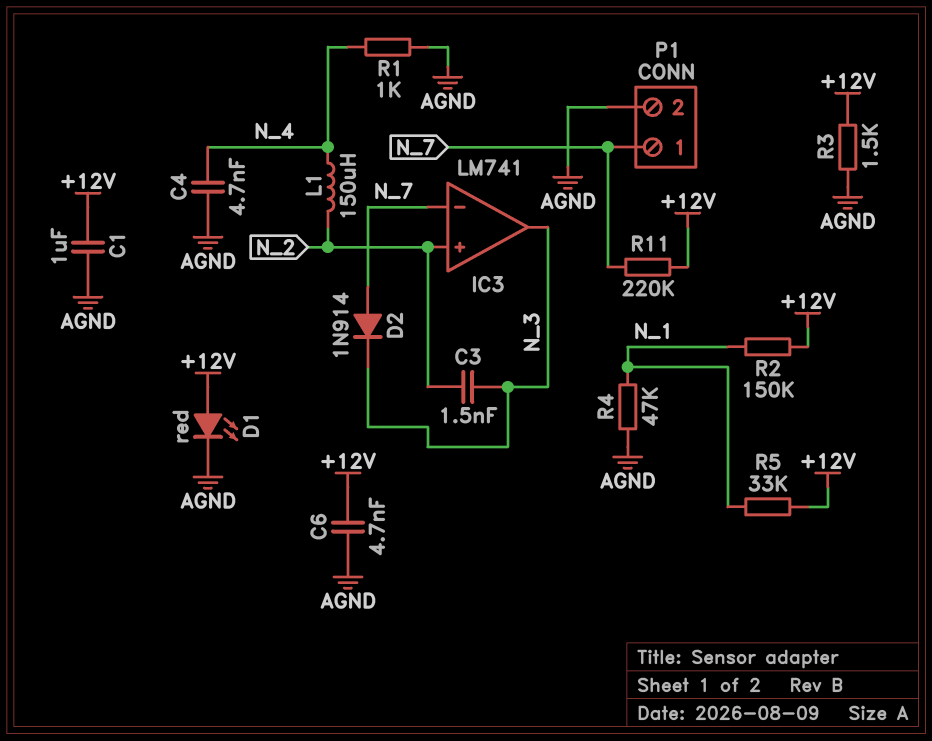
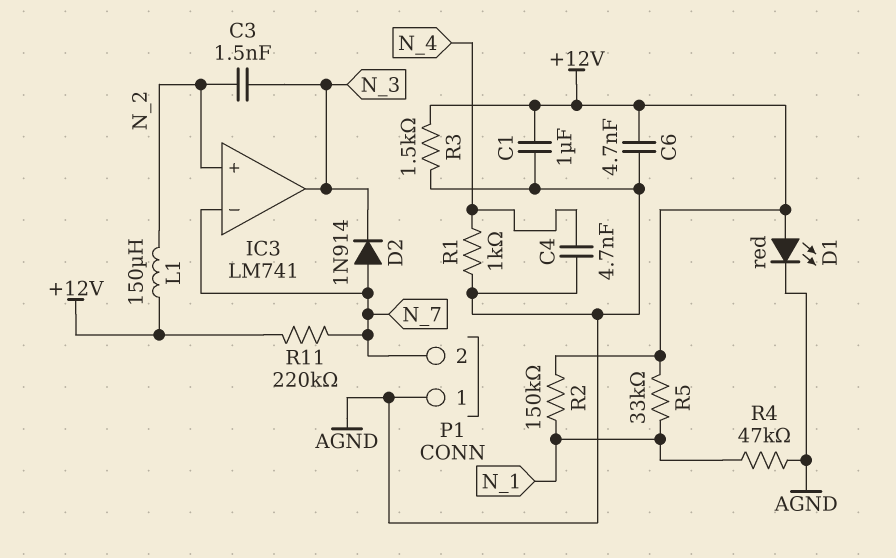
L1: 150uH (N_2, N_4) -> 150uH (+12V, N_2)
P1 pin 1: N_7 -> AGND
P1 pin 2: AGND -> N_7

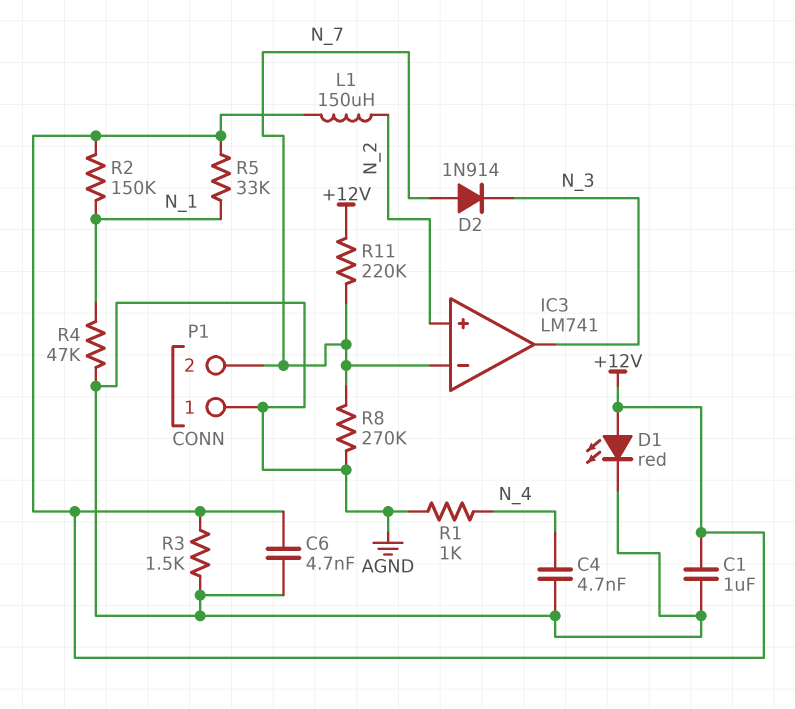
C3: 1.5nF (N_2, N_3) -> none
R8: none -> 270k (AGND, N_7)

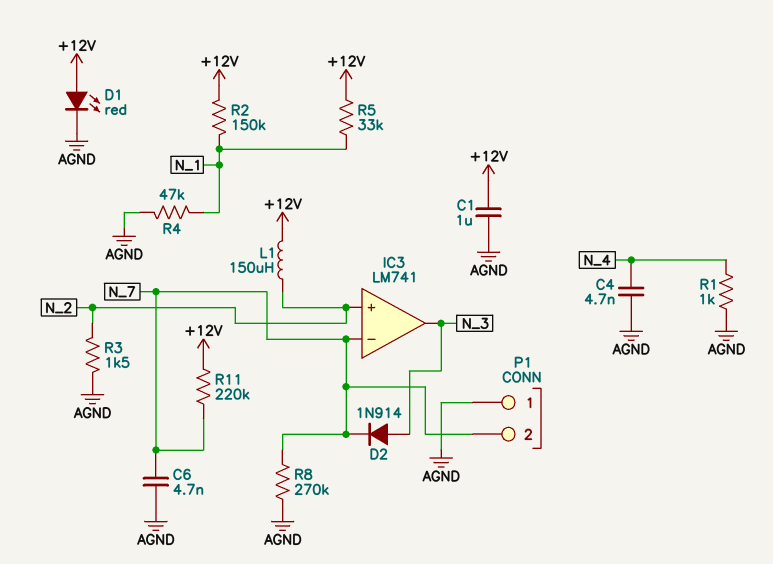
C6: 4.7nF (+12V, AGND) -> 4.7nF (AGND, N_7)
D2: diode 1N914 (A N_7, K N_3) -> diode 1N914 (A N_3, K N_7)
R3: 1.5k (+12V, AGND) -> 1.5k (AGND, N_2)

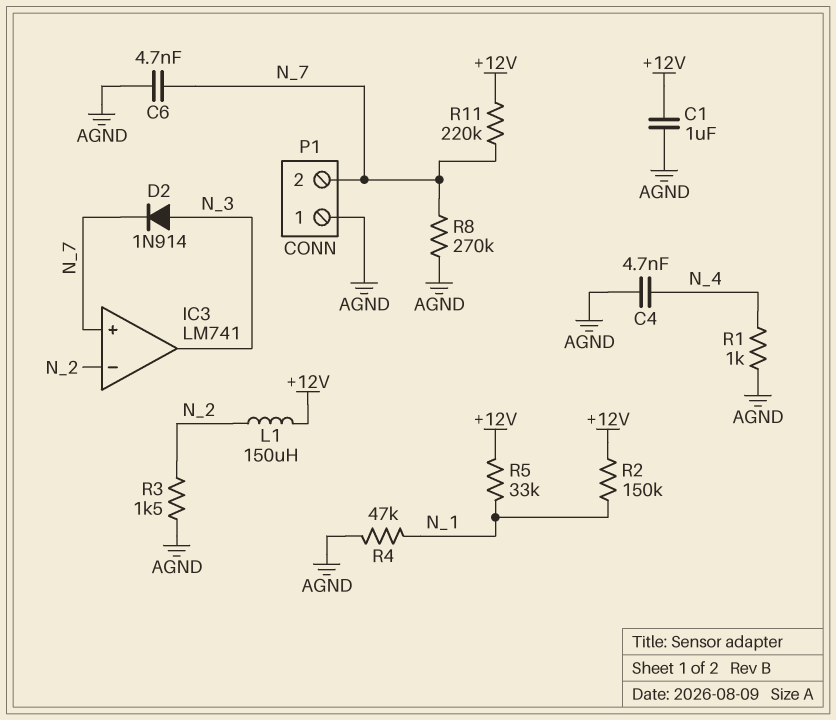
D1: LED red (A +12V, K AGND) -> none
IC3 pin in+: N_2 -> N_7
IC3 pin in-: N_7 -> N_2

